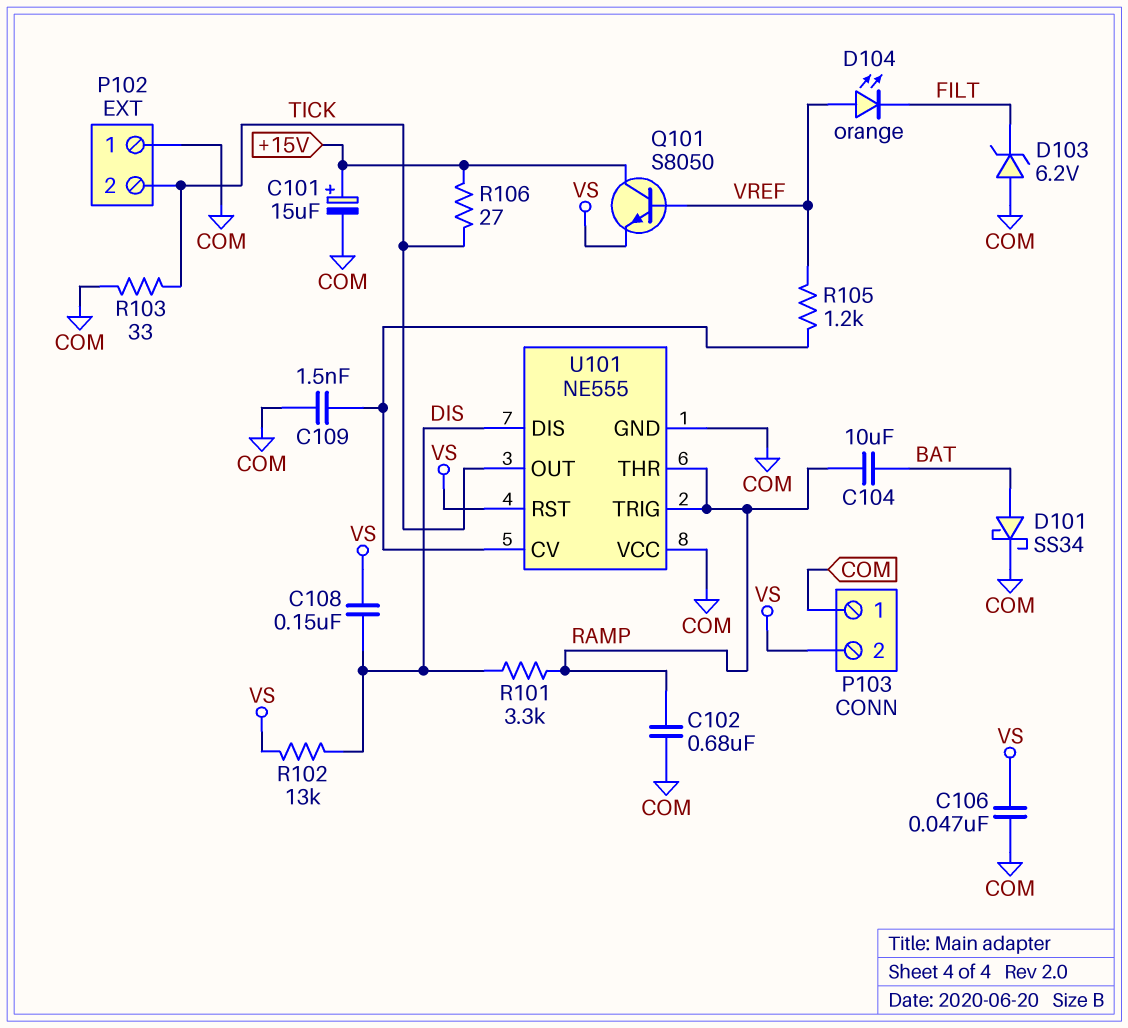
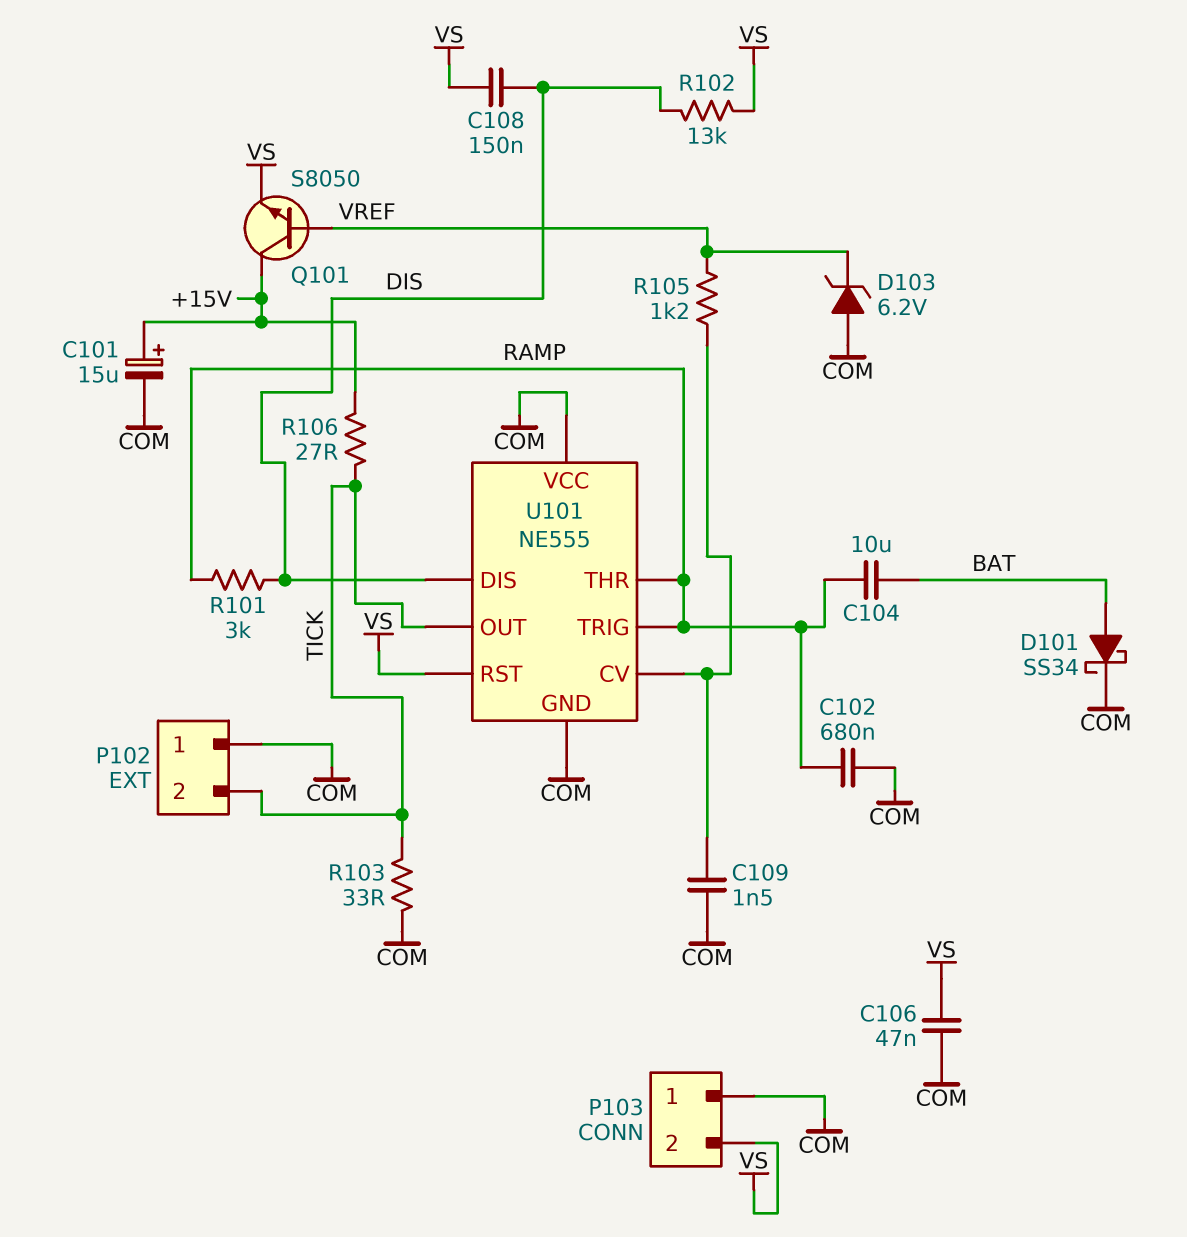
D103: zener 6.2V (A COM, K FILT) -> zener 6.2V (A COM, K VREF)
D104: LED orange (A VREF, K FILT) -> none
R101: 3.3k (DIS, RAMP) -> 3k (DIS, RAMP)

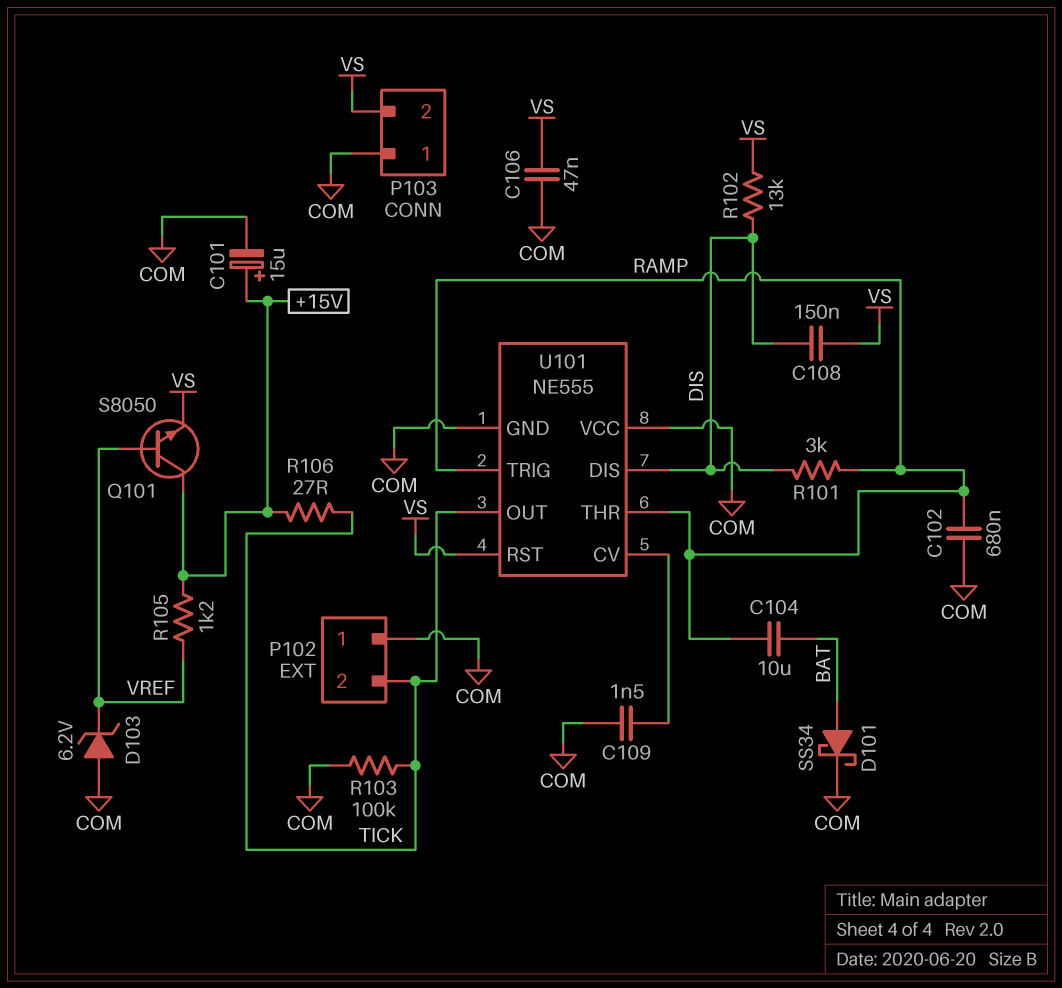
R103: 33 (COM, TICK) -> 100k (COM, TICK)
R105: 1.2k (U101/CV, VREF) -> 1.2k (+15V, VREF)

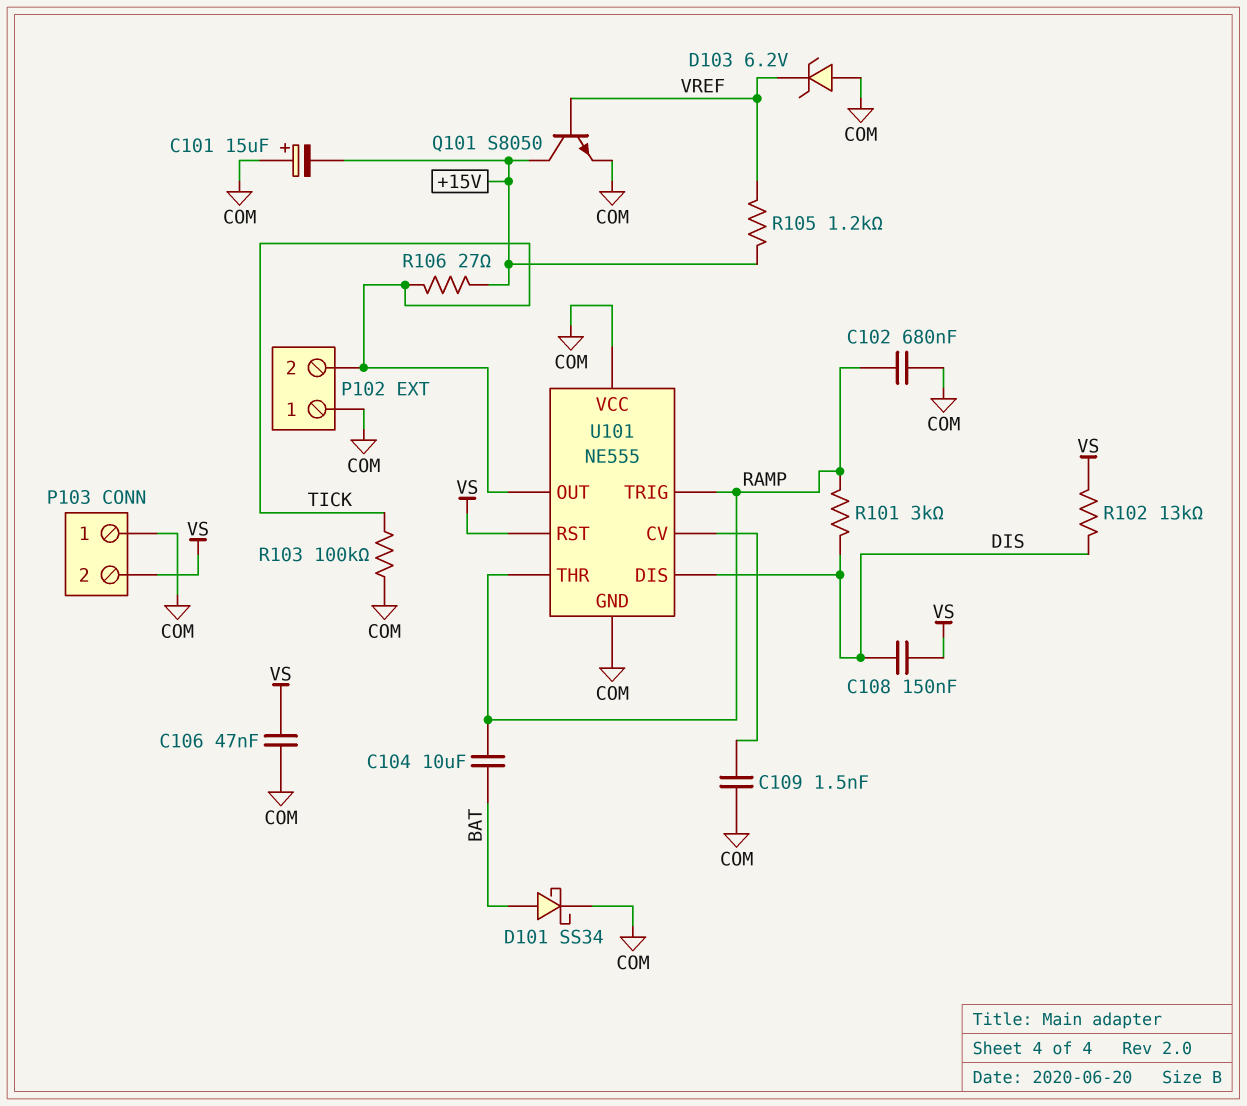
C101: 15uF (plus +15V, minus COM) -> 15uF (plus COM, minus +15V)
Q101: NPN S8050 (B VREF, C +15V, E VS) -> NPN S8050 (B VREF, C +15V, E COM)

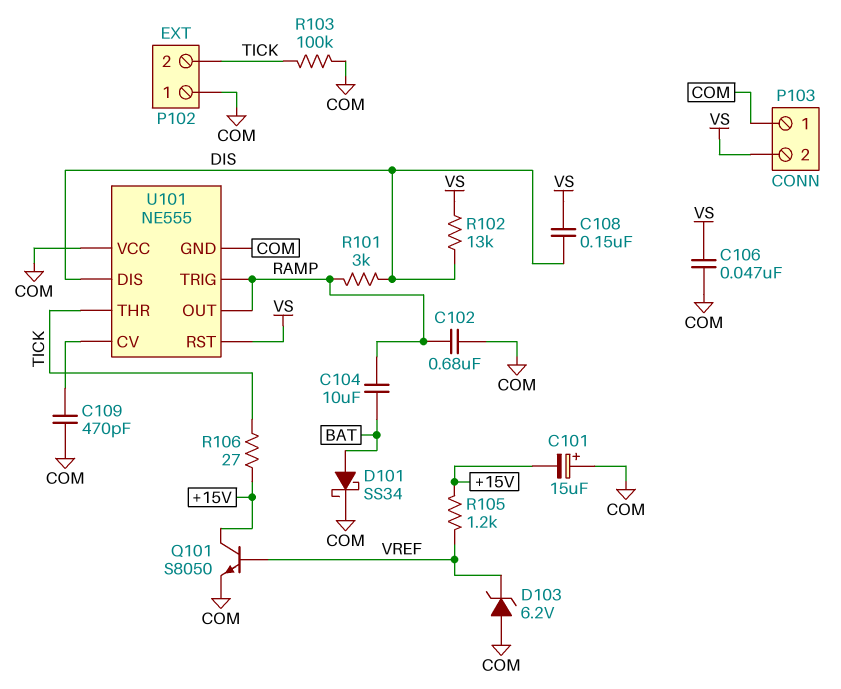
C109: 1.5nF (COM, U101/CV) -> 470pF (COM, U101/CV)
U101 pin OUT: TICK -> RAMP
U101 pin THR: RAMP -> TICK

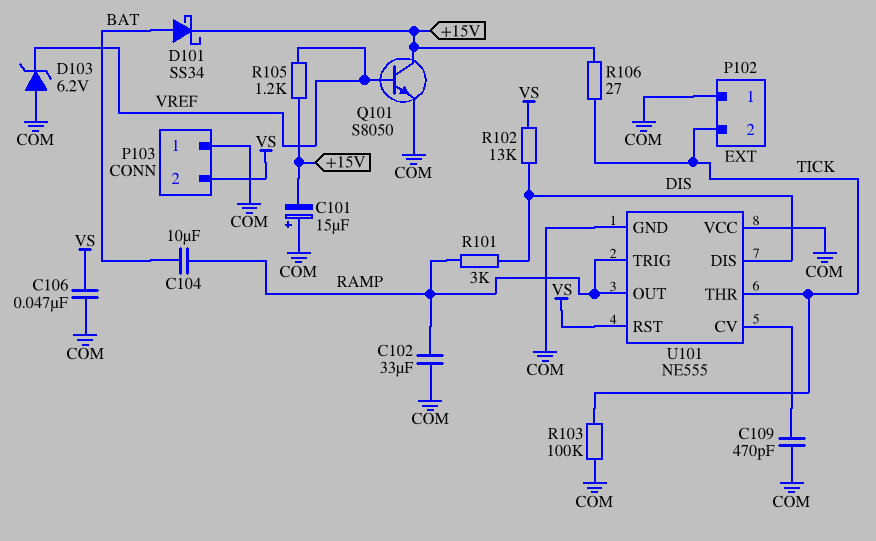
C102: 680nF (COM, RAMP) -> 33uF (COM, RAMP)
C108: 150nF (DIS, VS) -> none
D101: schottky SS34 (A BAT, K COM) -> schottky SS34 (A BAT, K +15V)

